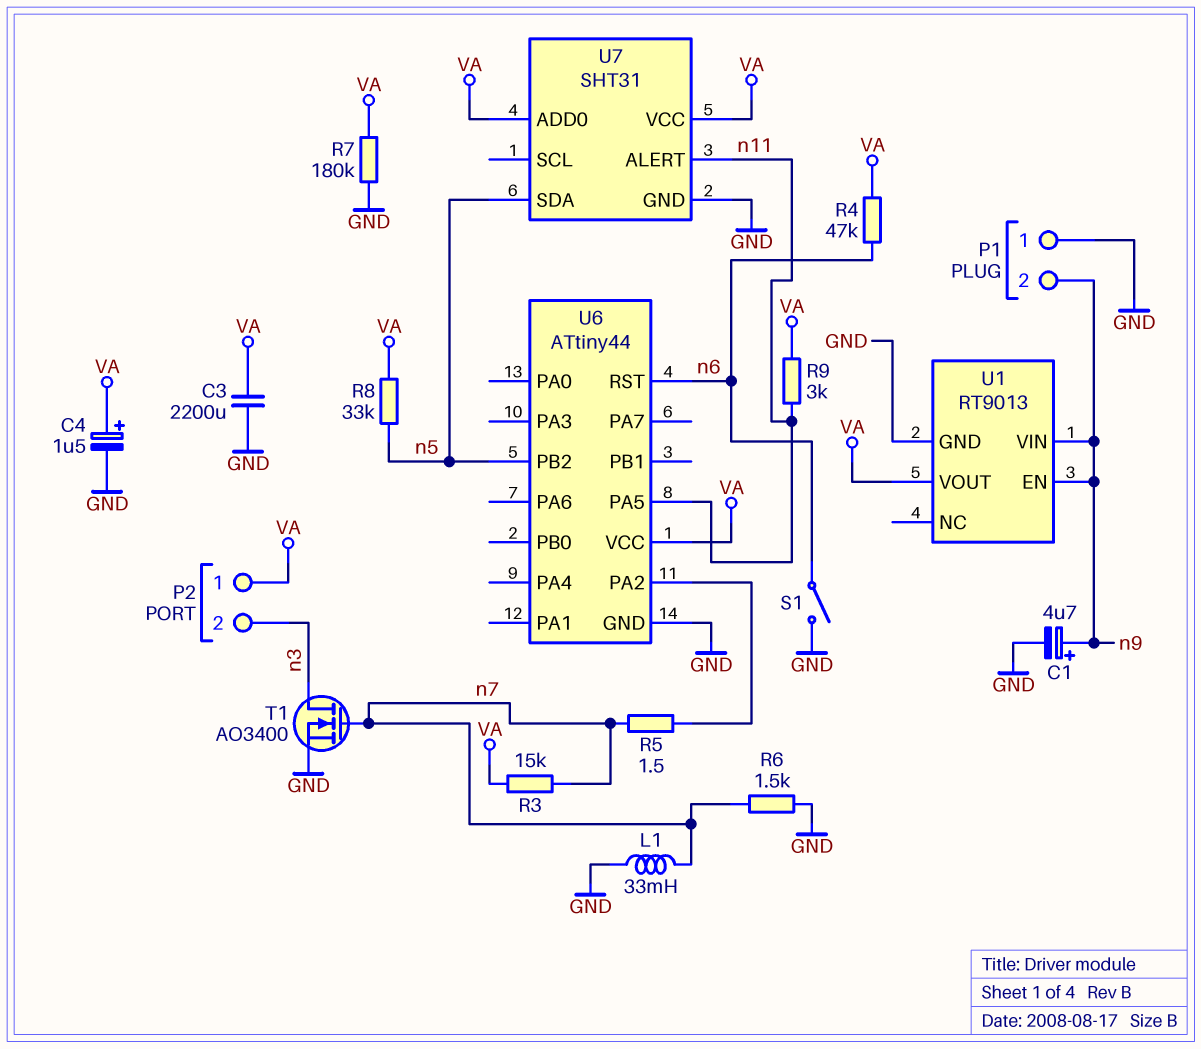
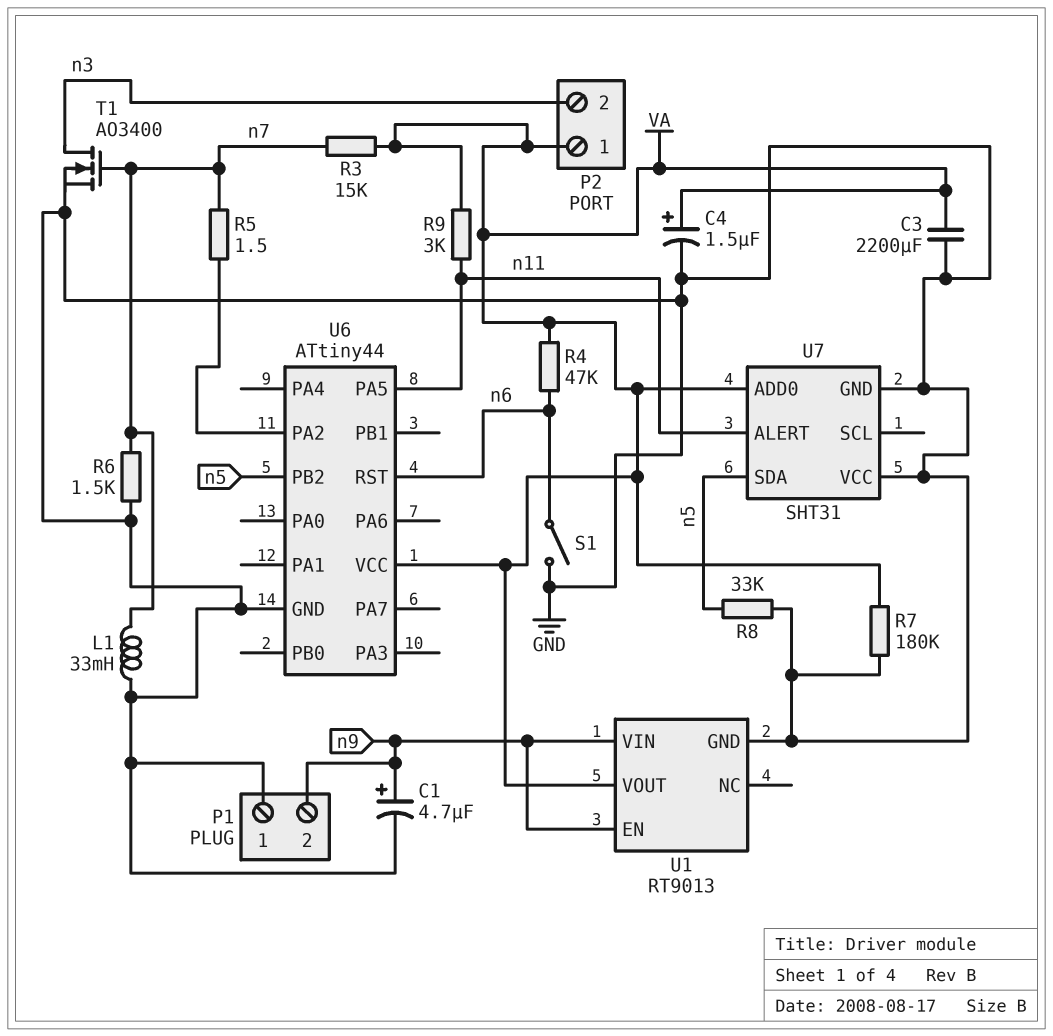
R8: 33k (VA, n5) -> 33k (GND, n5)
U7 pin VCC: VA -> GND

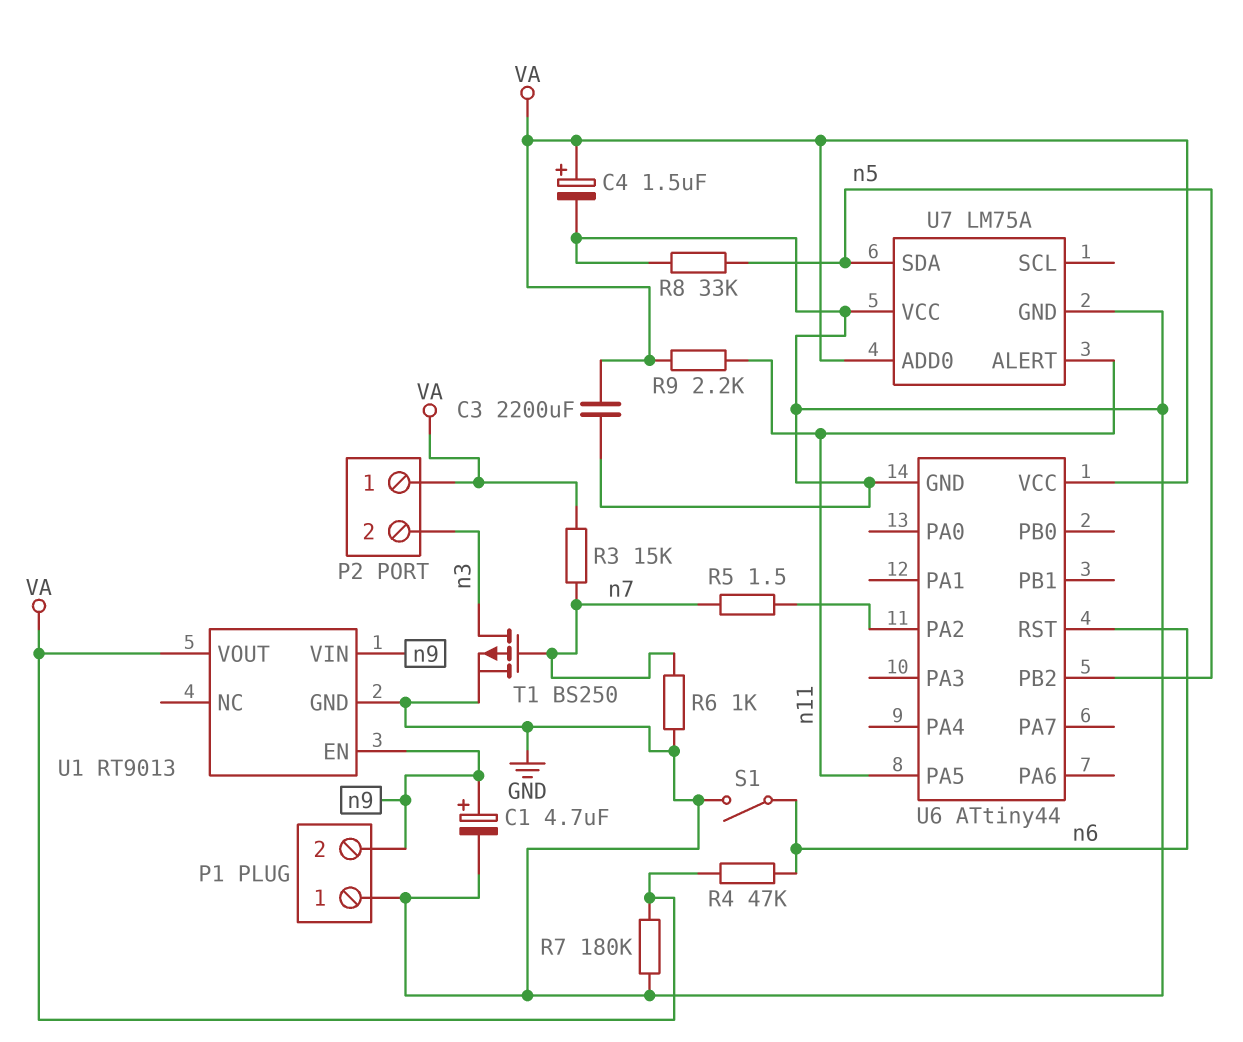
L1: 33mH (GND, n7) -> none
R6: 1.5k (GND, n7) -> 1k (GND, n7)
R9: 3k (VA, n11) -> 2.2k (VA, n11)
T1: NMOS AO3400 (G n7, D n3, S GND) -> PMOS BS250 (G n7, D n3, S GND)
U7: SHT31 -> LM75A

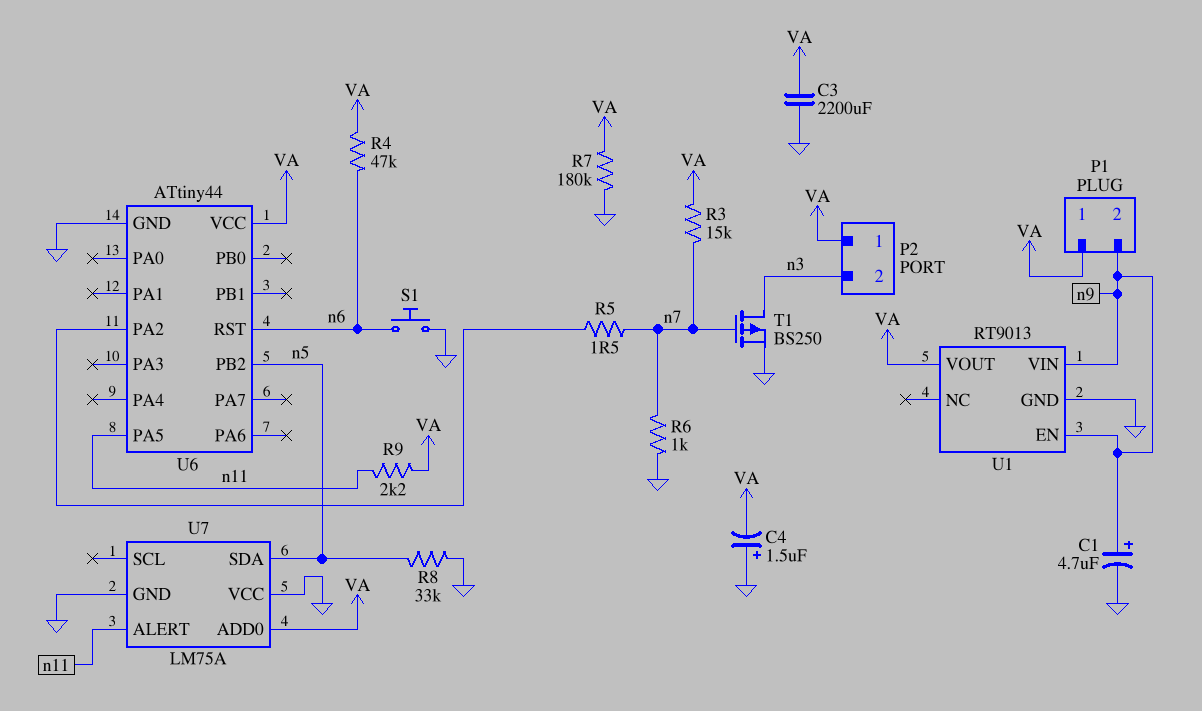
C4: 1.5uF (plus VA, minus GND) -> 1.5uF (plus GND, minus VA)
P1 pin 1: GND -> VA
S1: switch (GND, n6) -> button (GND, n6)

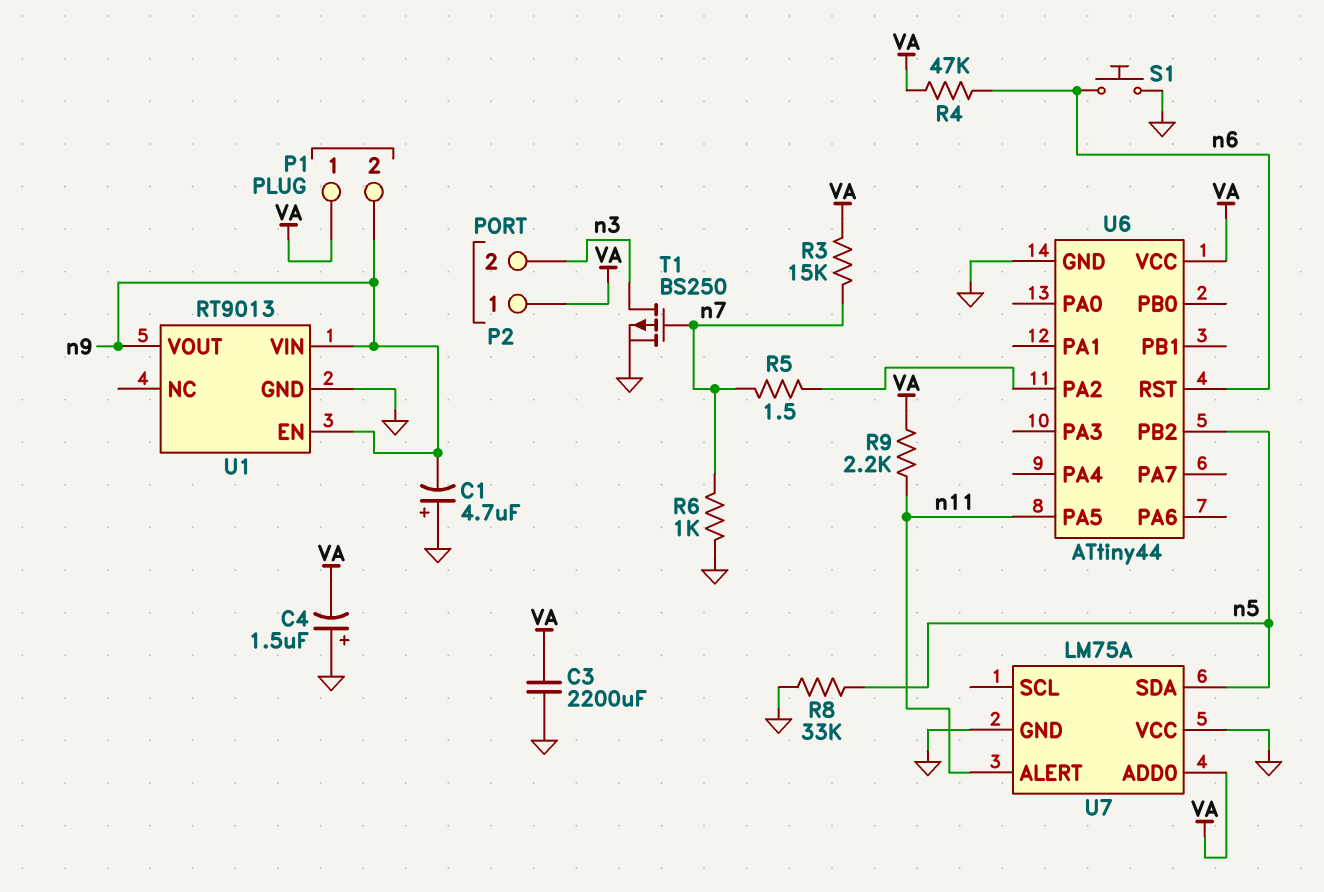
C1: 4.7uF (plus n9, minus GND) -> 4.7uF (plus GND, minus n9)
R7: 180k (GND, VA) -> none
U1 pin VOUT: VA -> n9

